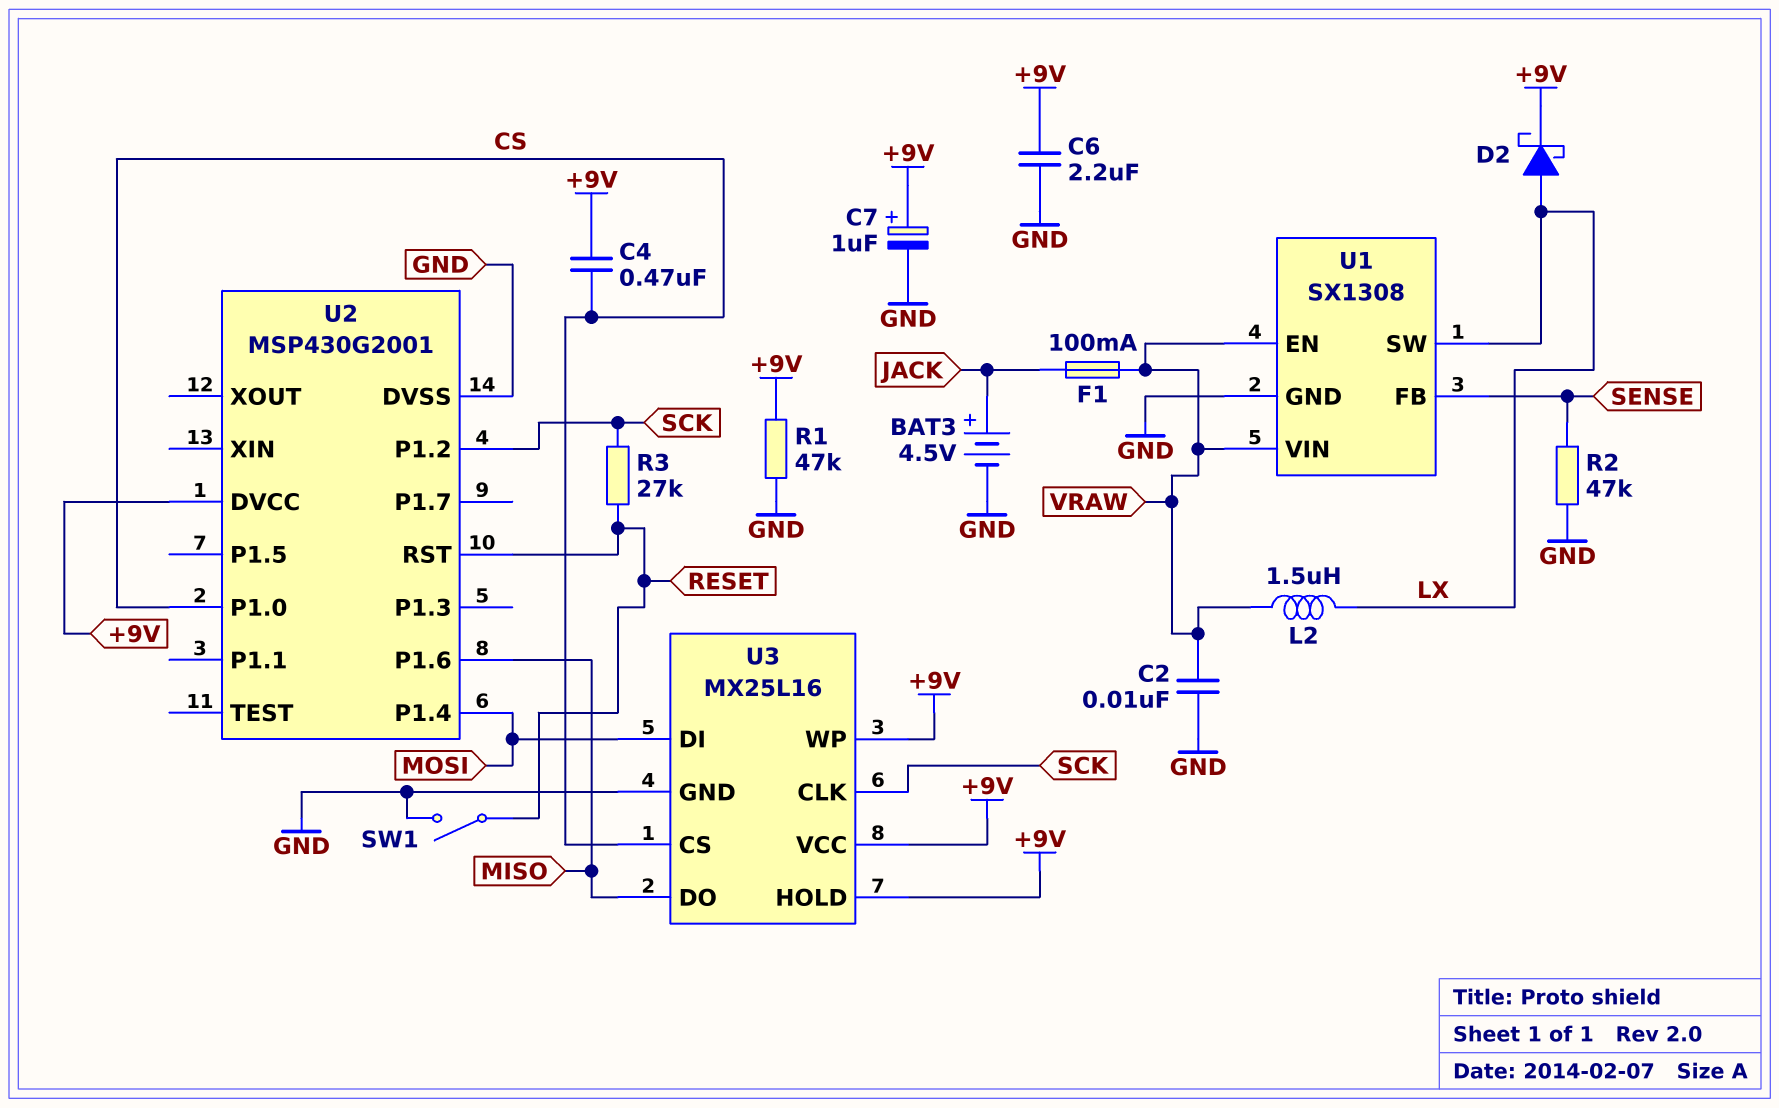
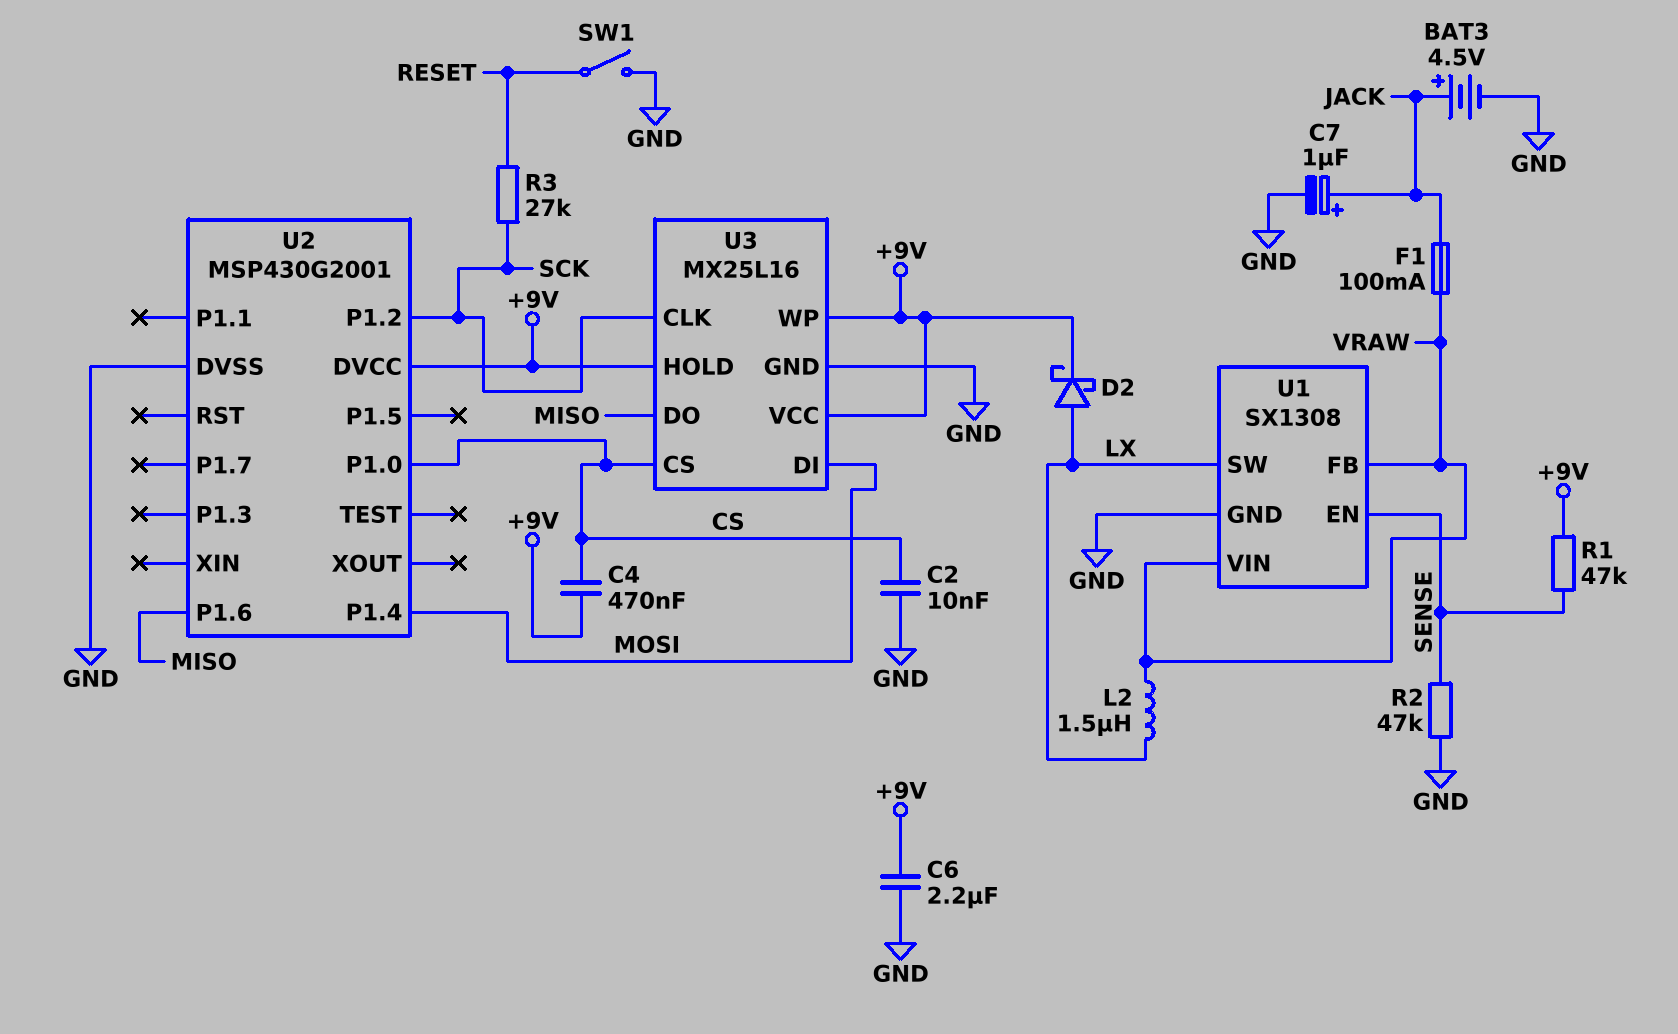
C2: 10nF (GND, VRAW) -> 10nF (CS, GND)
C7: 1uF (plus +9V, minus GND) -> 1uF (plus JACK, minus GND)
R1: 47k (+9V, GND) -> 47k (+9V, SENSE)
U1 pin EN: VRAW -> SENSE
U1 pin FB: SENSE -> VRAW
U2 pin RST: RESET -> none

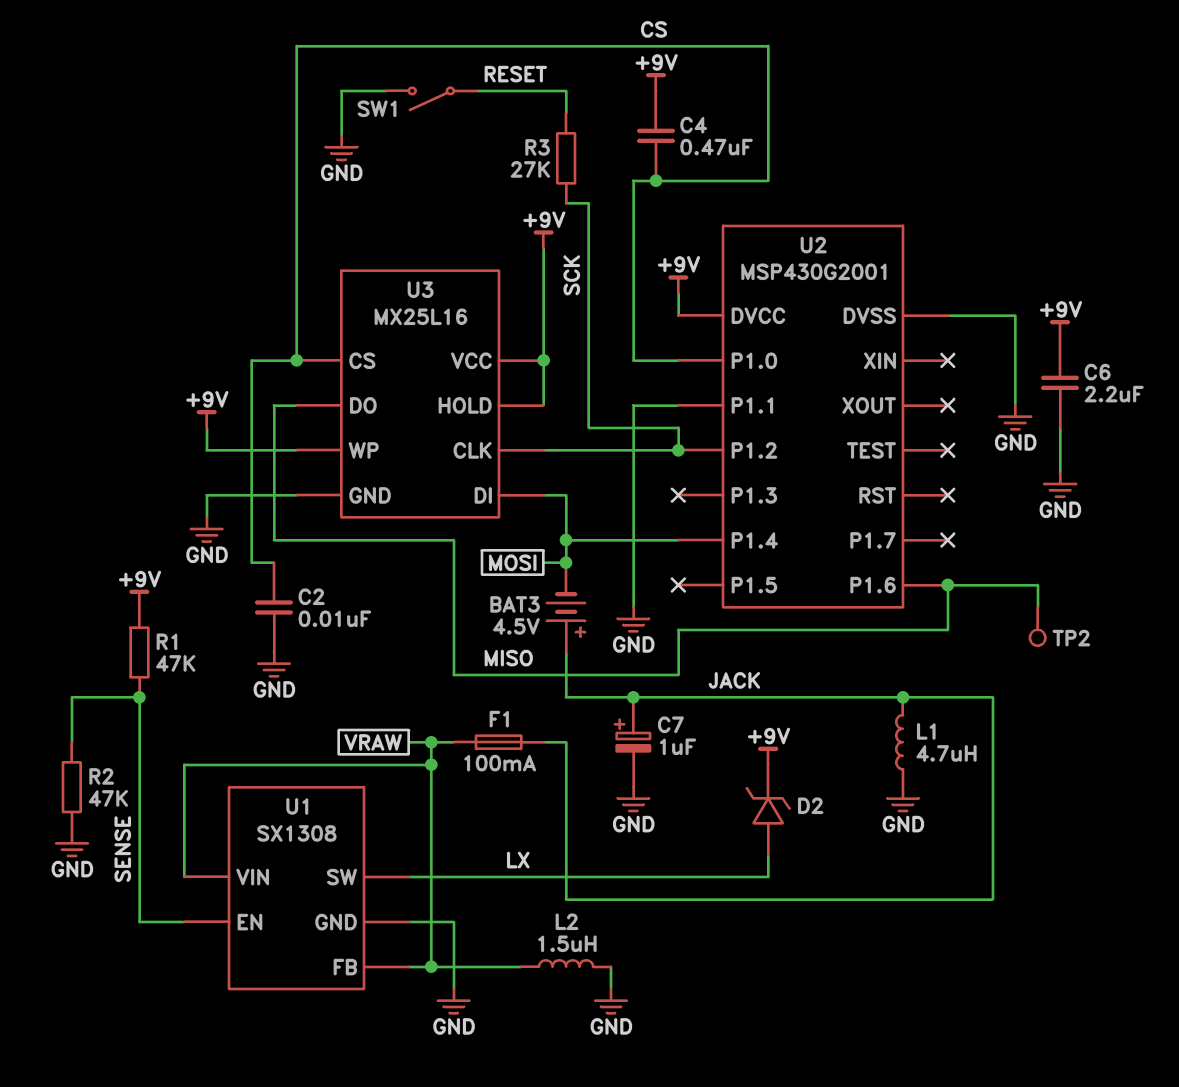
BAT3: 4.5V (plus JACK, minus GND) -> 4.5V (plus JACK, minus MOSI)
D2: schottky (A LX, K +9V) -> zener (A LX, K +9V)
L1: none -> 4.7uH (GND, JACK)
L2: 1.5uH (LX, VRAW) -> 1.5uH (GND, VRAW)
TP2: none -> test point (MISO)
U2 pin P1.1: none -> GND

